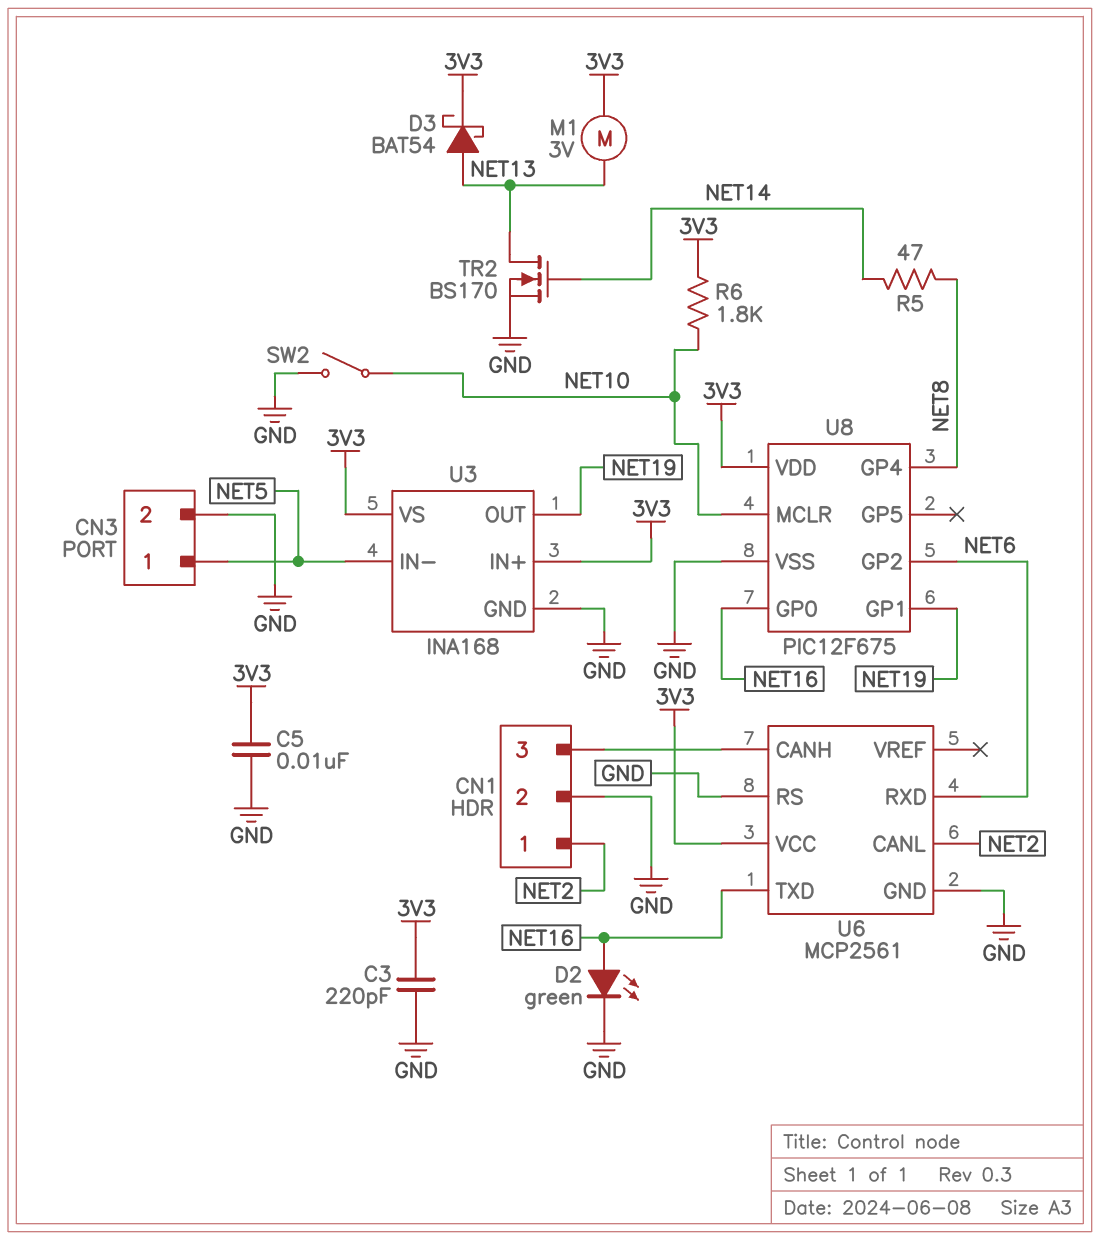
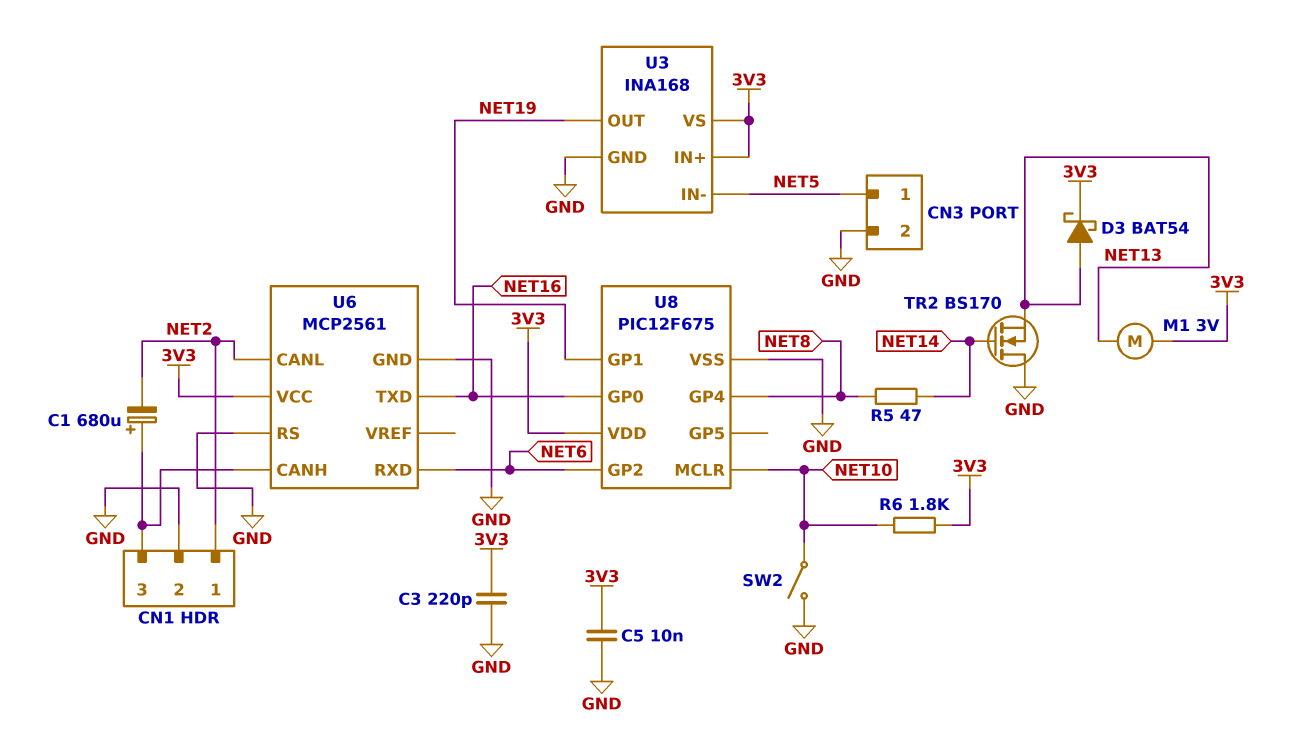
C1: none -> 680uF (plus CN1/3, minus NET2)
D2: LED green (A NET16, K GND) -> none
TR2: NMOS BS170 (G NET14, D NET13, S GND) -> NMOS BS170 (G NET14, D GND, S NET13)

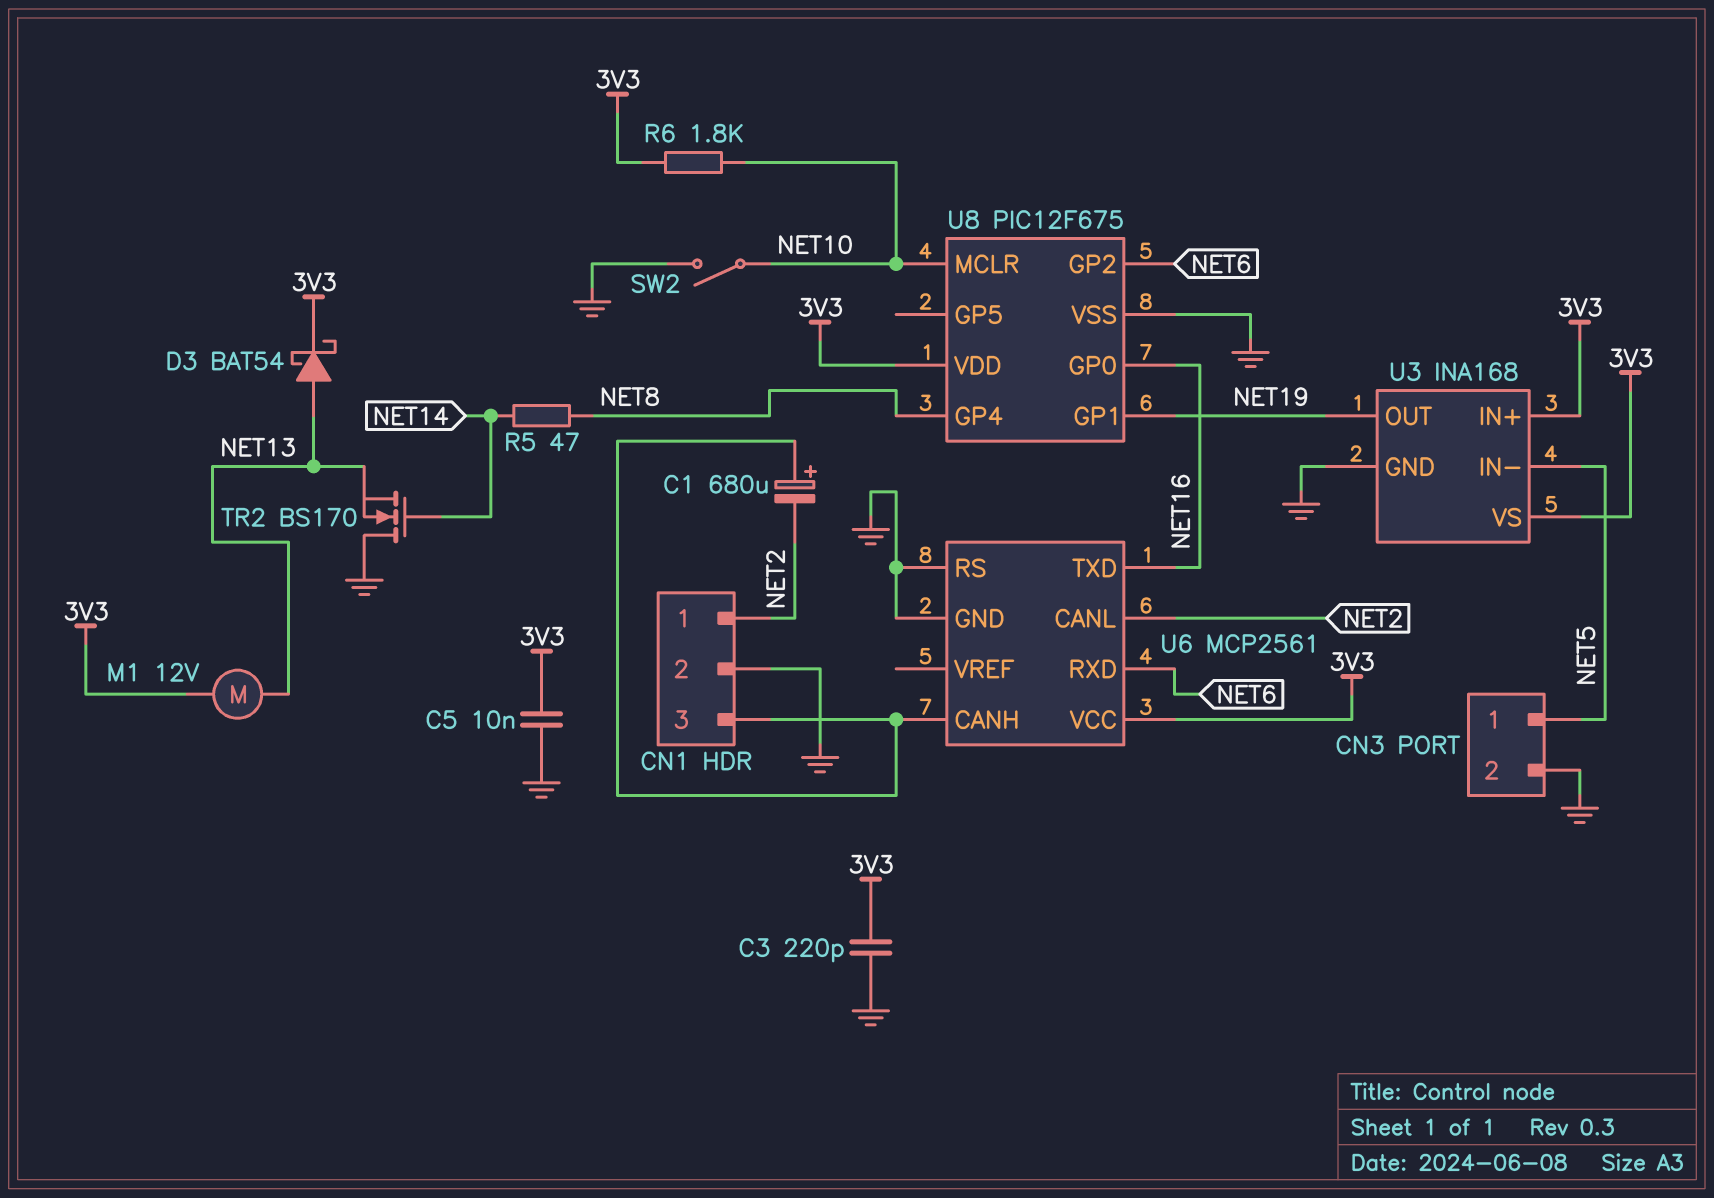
M1: motor 3V (3V3, NET13) -> motor 12V (3V3, NET13)

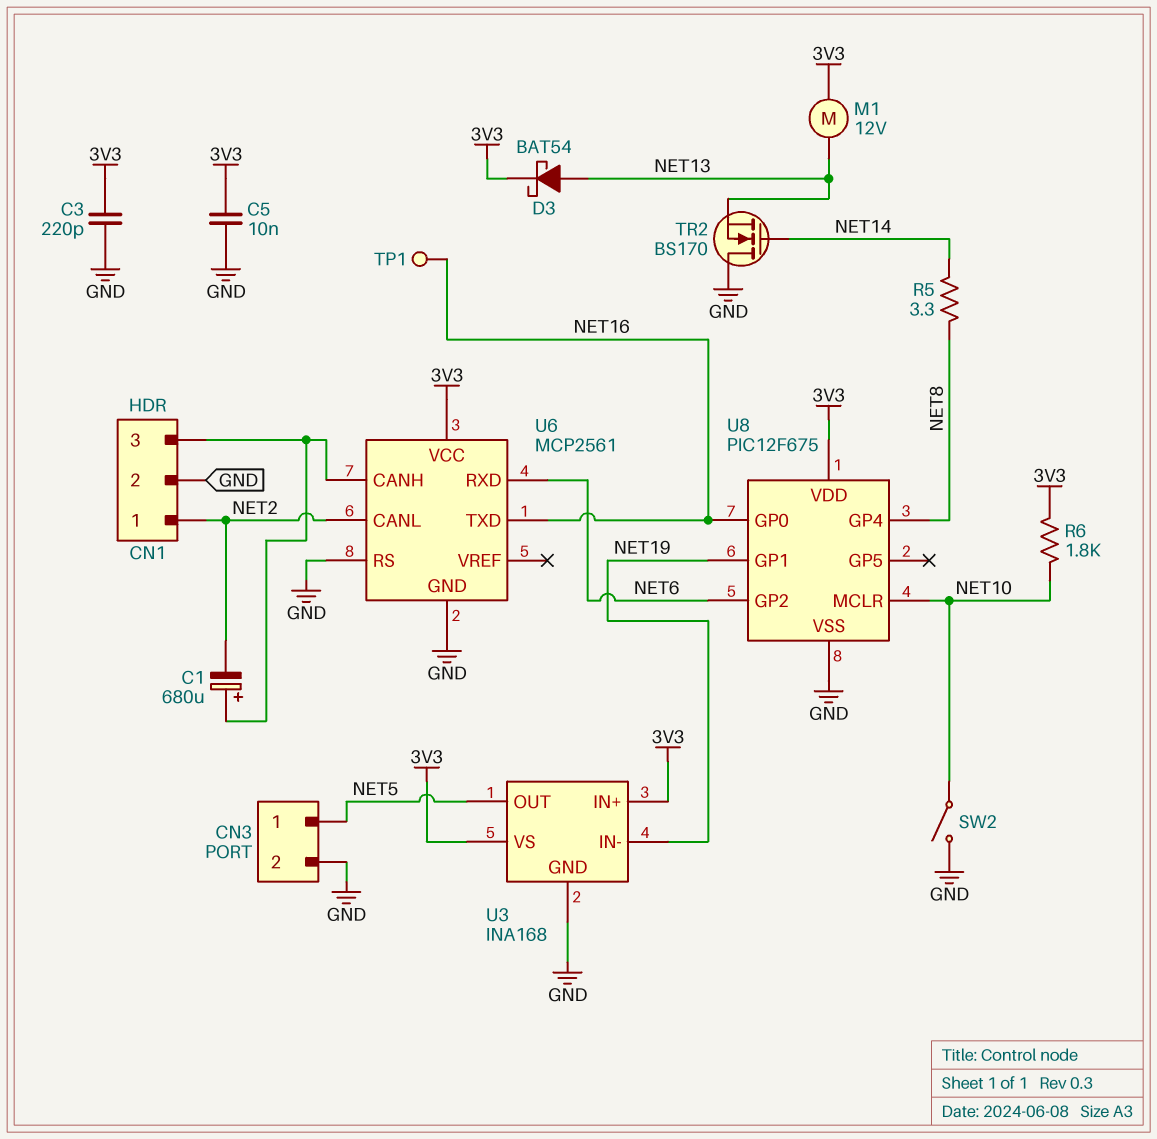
R5: 47 (NET8, NET14) -> 3.3 (NET8, NET14)
TP1: none -> test point (NET16)
U3 pin IN-: NET5 -> NET19
U3 pin OUT: NET19 -> NET5

